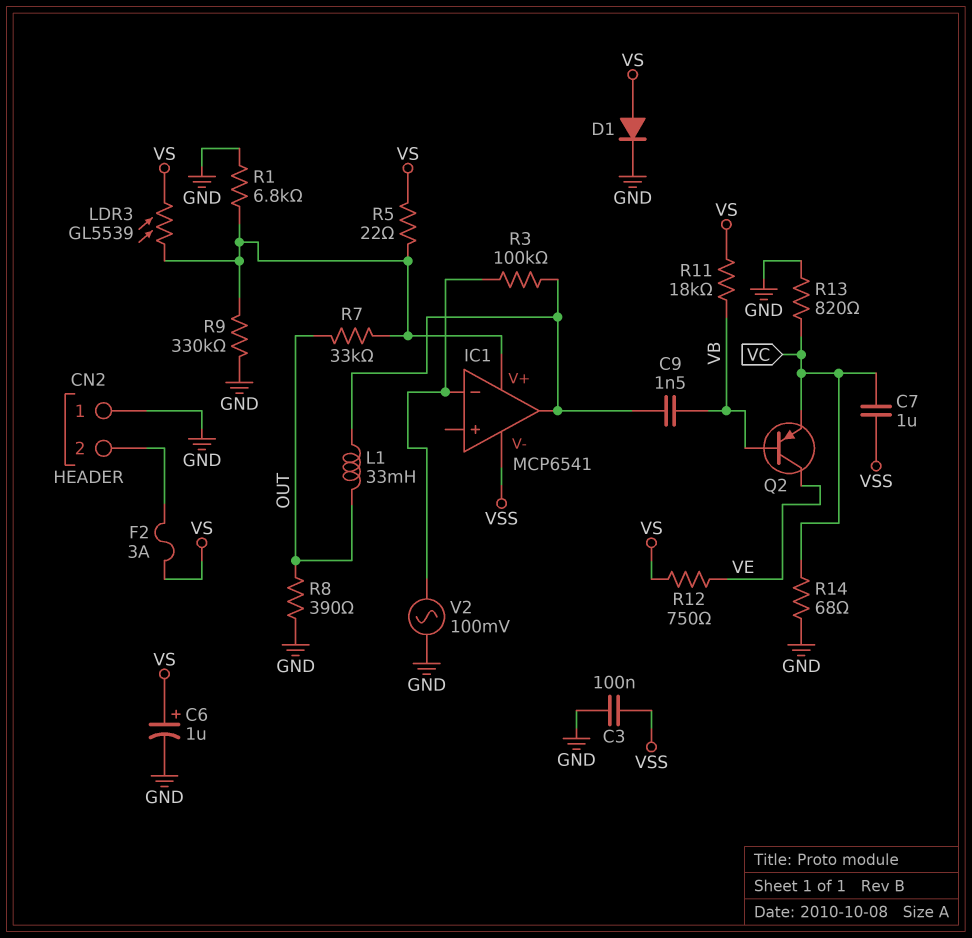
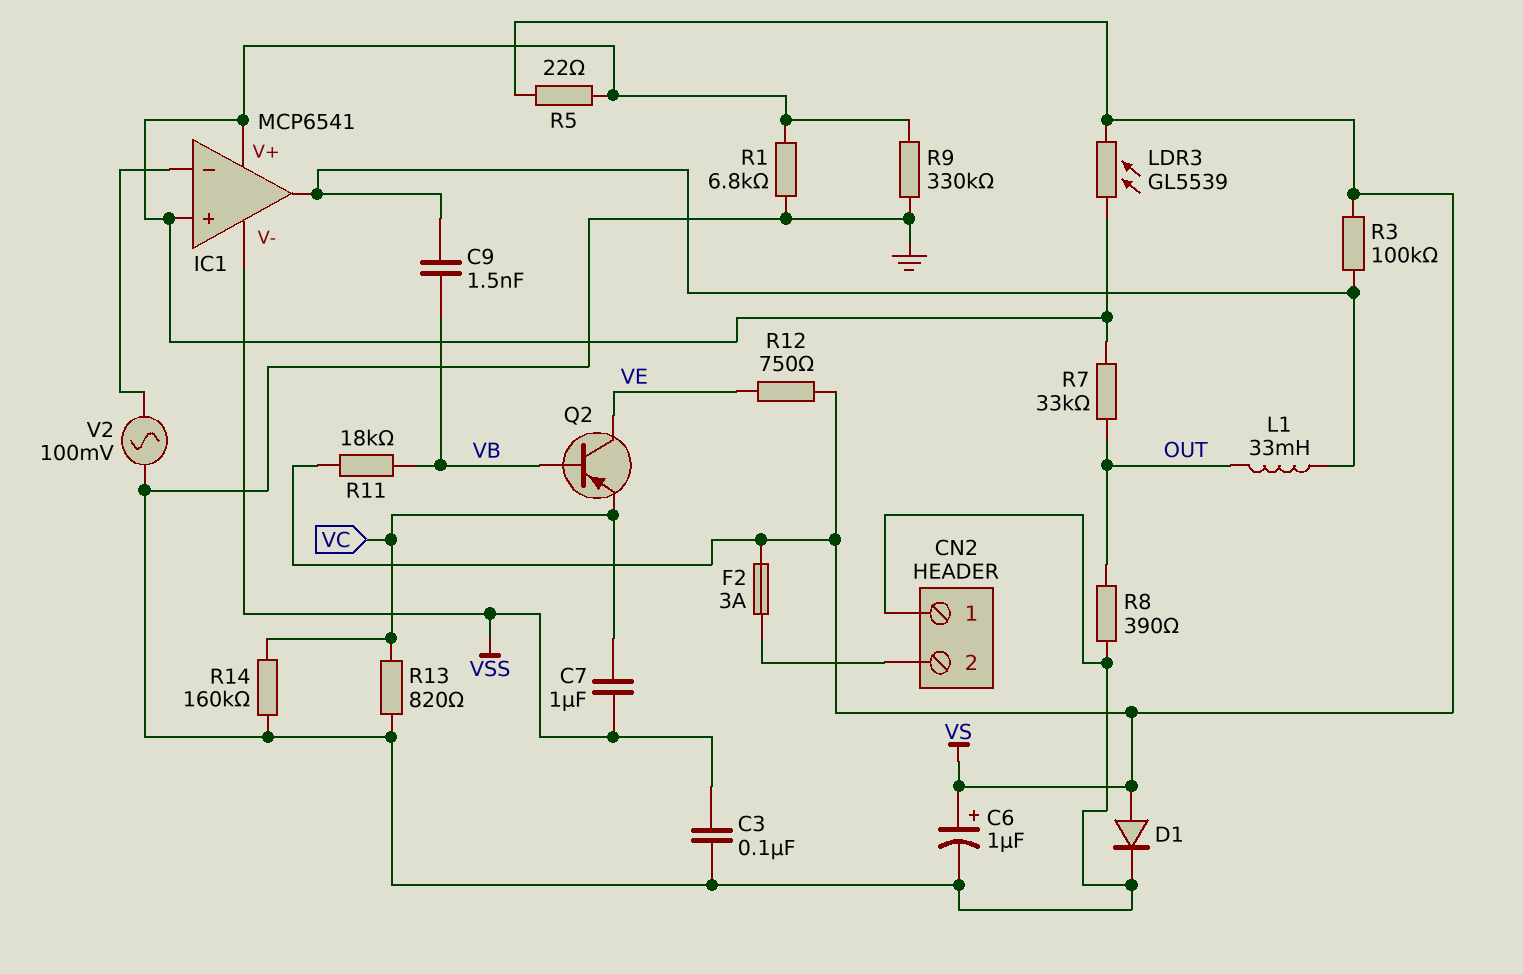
IC1 pin in+: none -> IC1/V+
R3: 100k (IC1/in-, IC1/out) -> 100k (IC1/out, VS)
R14: 68 (GND, VC) -> 160k (GND, VC)

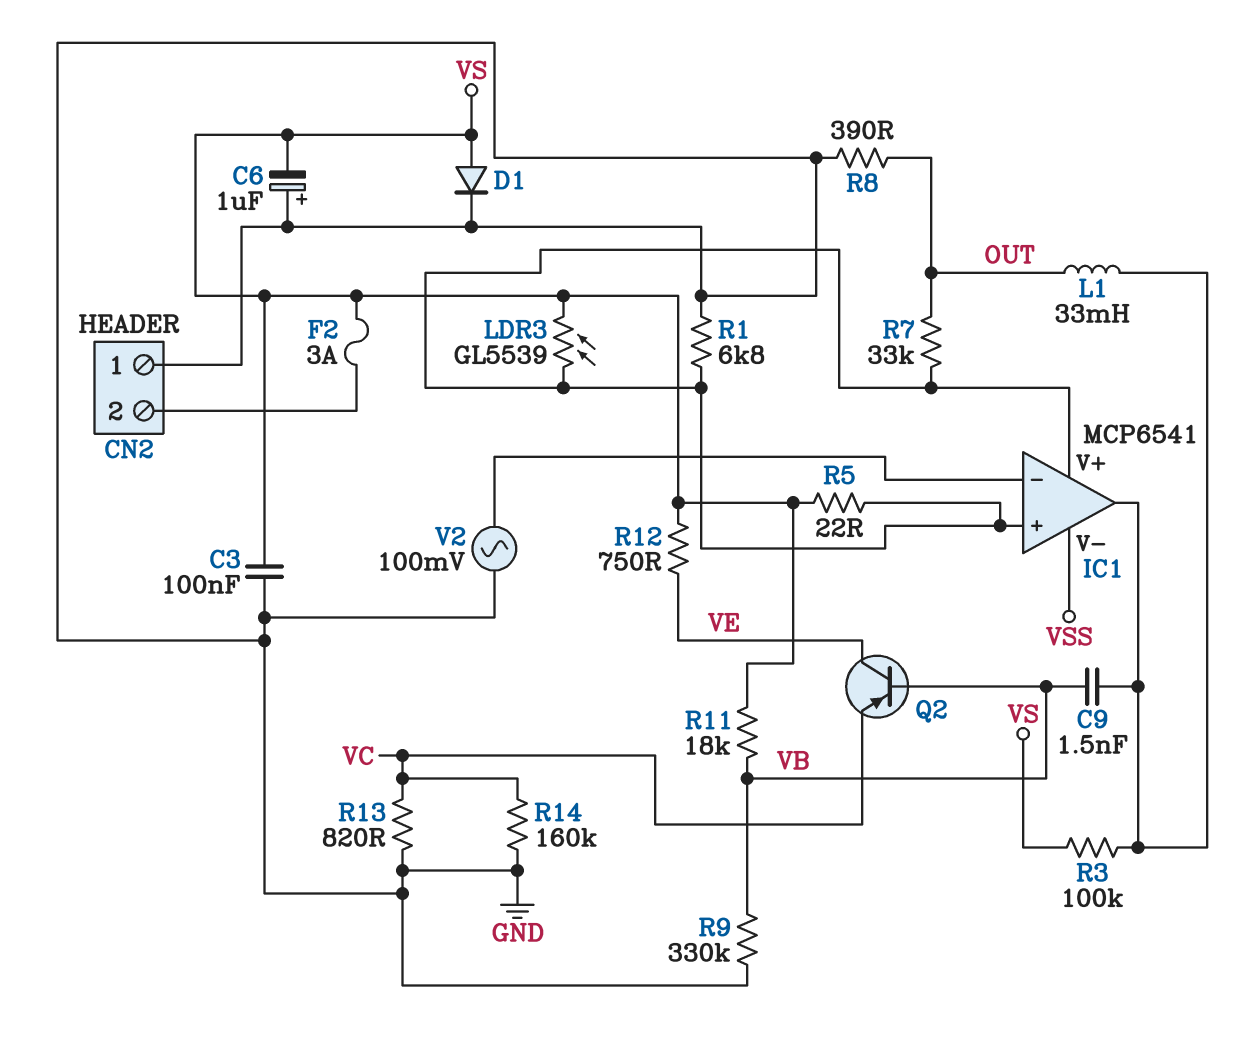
C3: 100nF (GND, VSS) -> 100nF (GND, VS)
C6: 1uF (plus VS, minus GND) -> 1uF (plus GND, minus VS)
C7: 1uF (VC, VSS) -> none
R9: 330k (GND, IC1/V+) -> 330k (GND, VB)

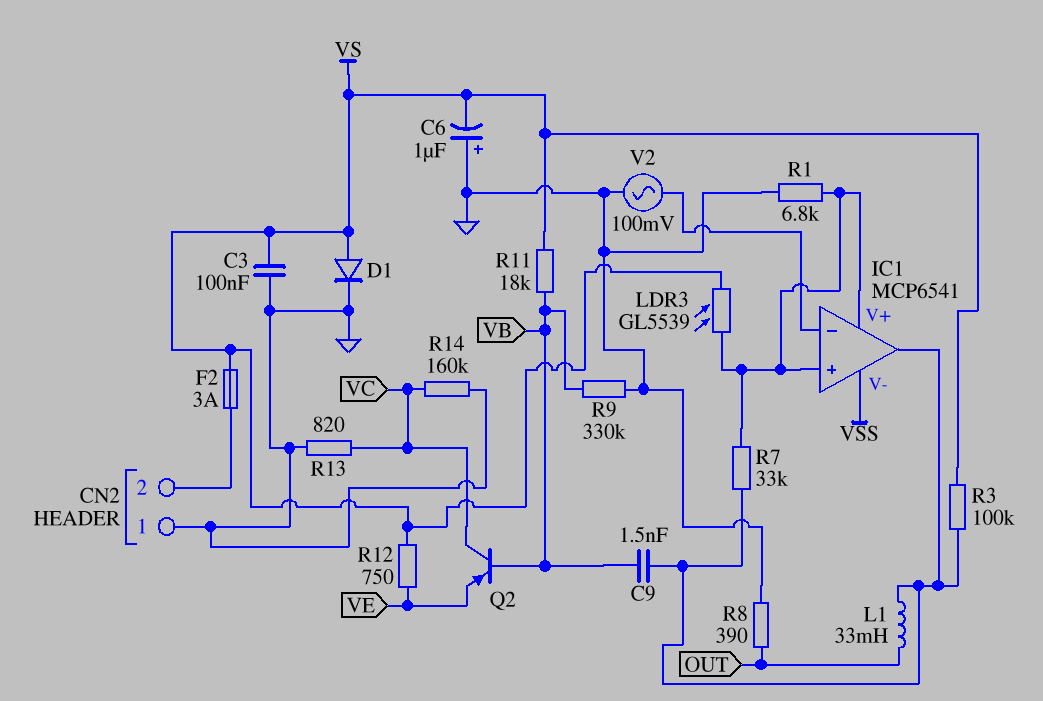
Q2: PNP (B VB, C VE, E VC) -> PNP (B VB, C VC, E VE)
R5: 22 (IC1/V+, VS) -> none
R7: 33k (IC1/V+, OUT) -> 33k (IC1/V+, IC1/out)

